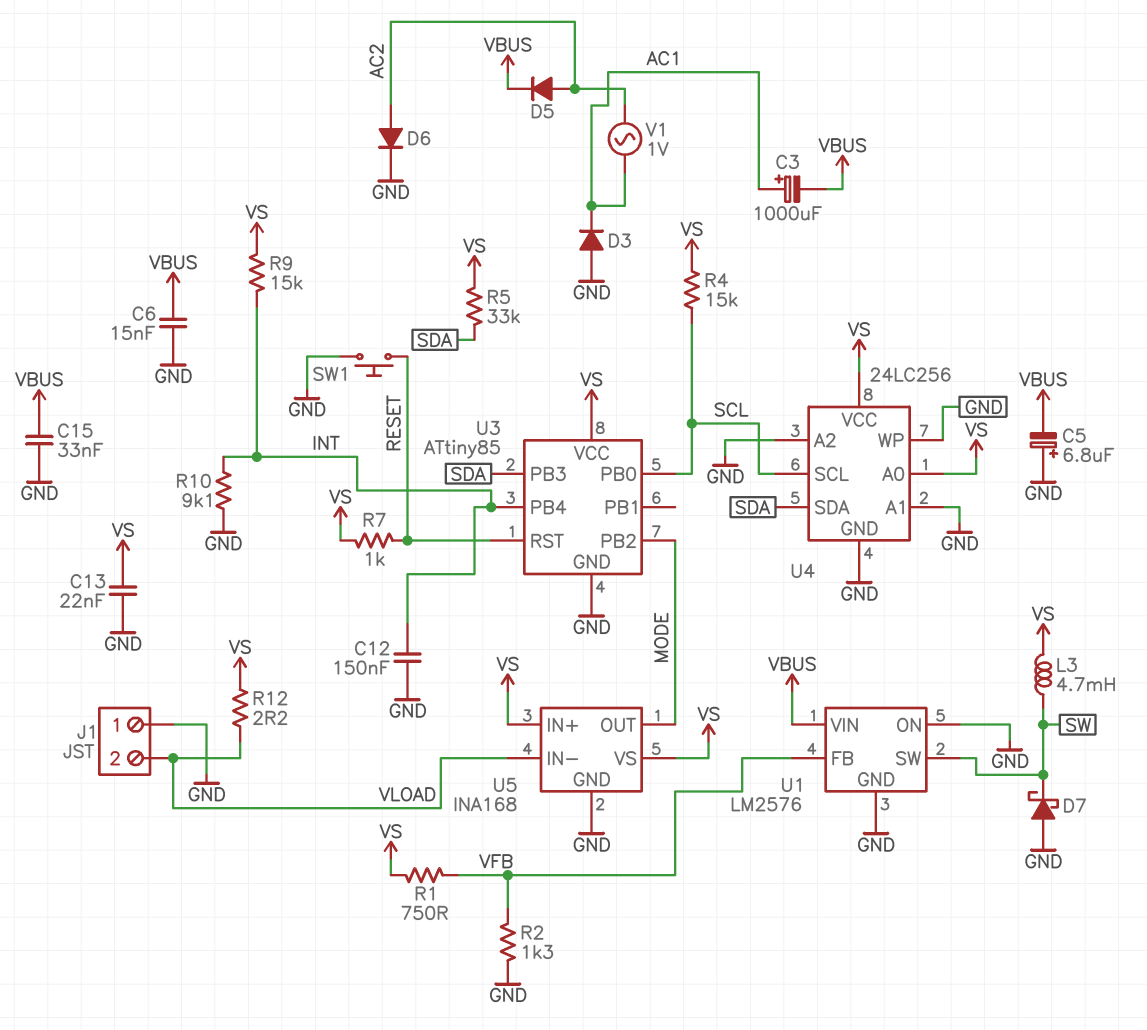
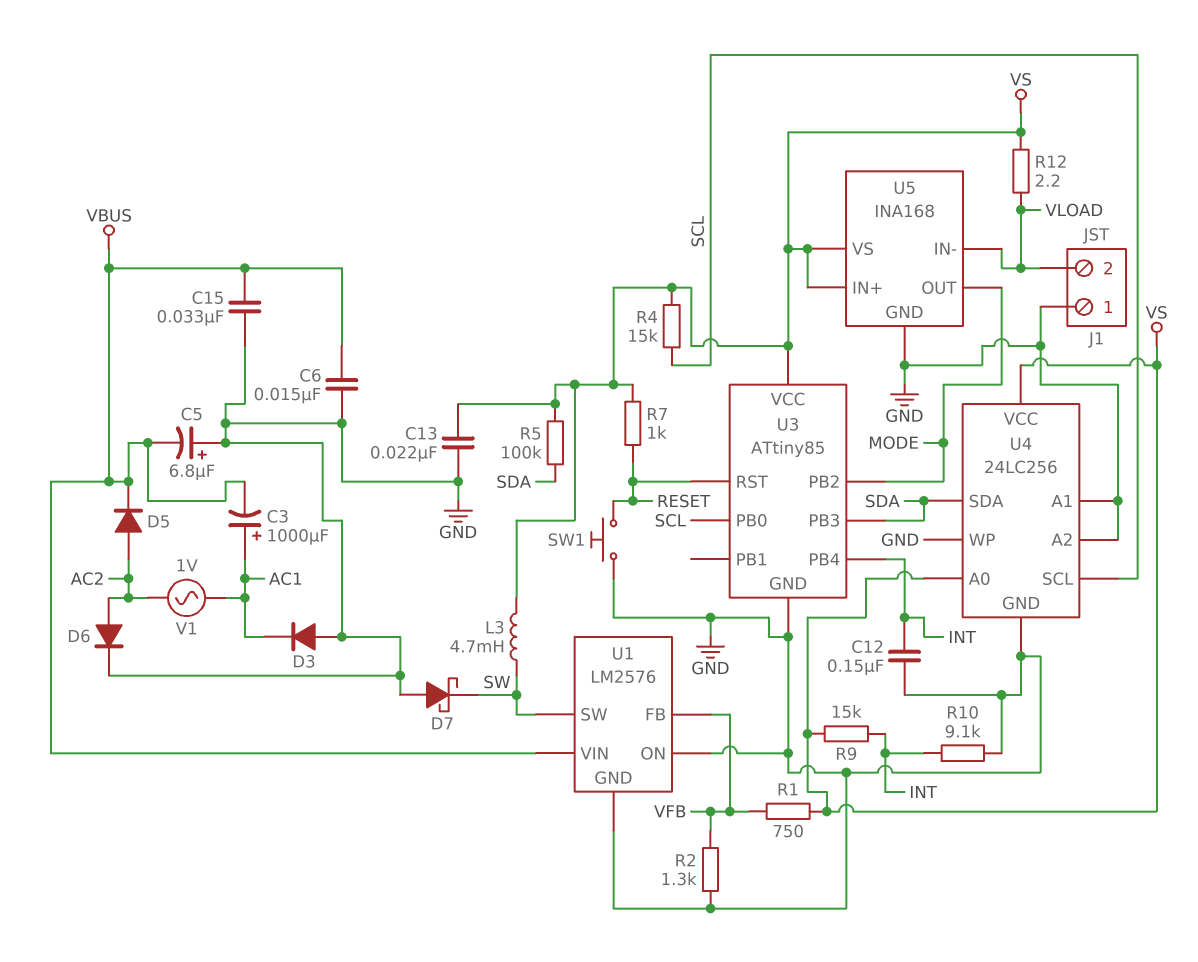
R5: 33k (SDA, VS) -> 100k (SDA, VS)

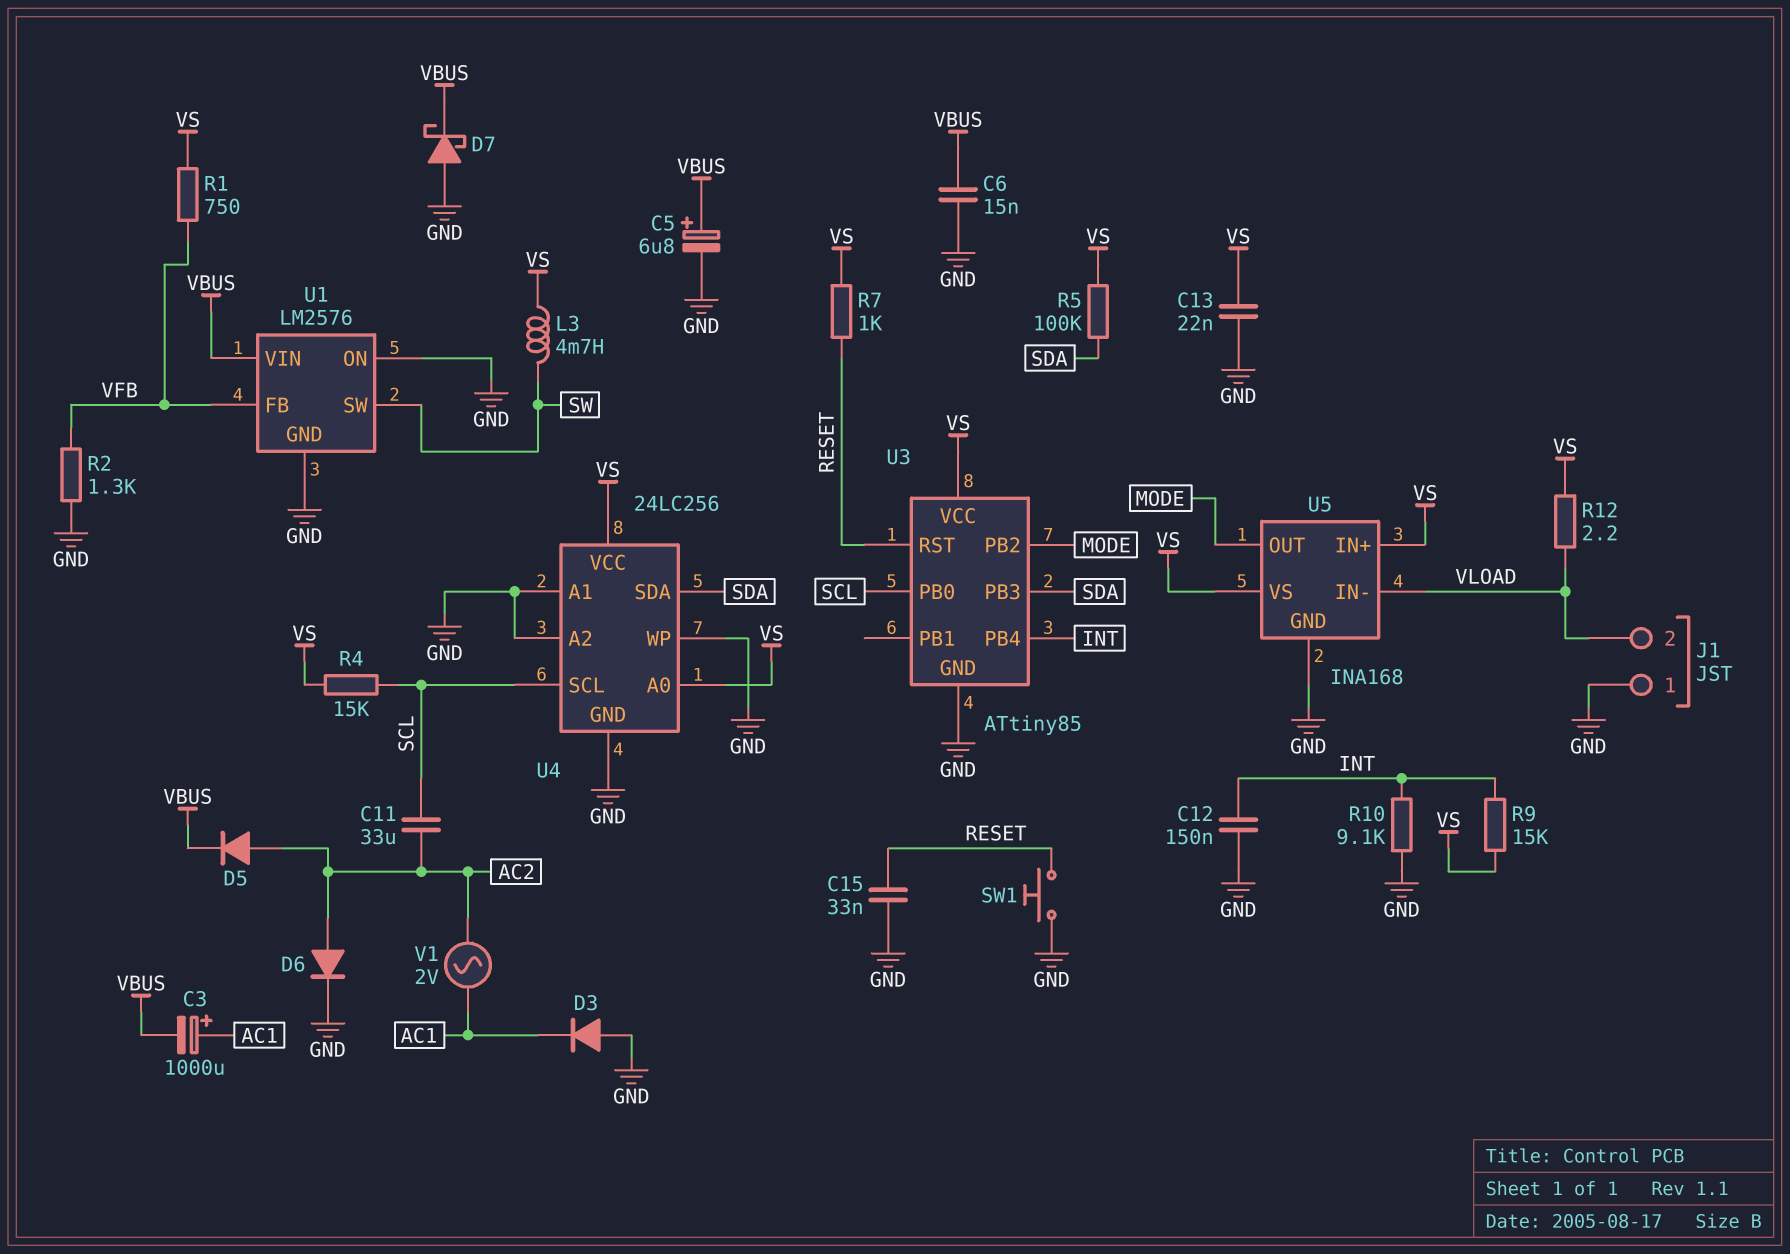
C5: 6.8uF (plus GND, minus VBUS) -> 6.8uF (plus VBUS, minus GND)
C11: none -> 33uF (AC2, SCL)
C15: 33nF (GND, VBUS) -> 33nF (GND, RESET)
D7: schottky (A GND, K SW) -> schottky (A GND, K VBUS)
V1: AC 1V (AC1, AC2) -> AC 2V (AC1, AC2)

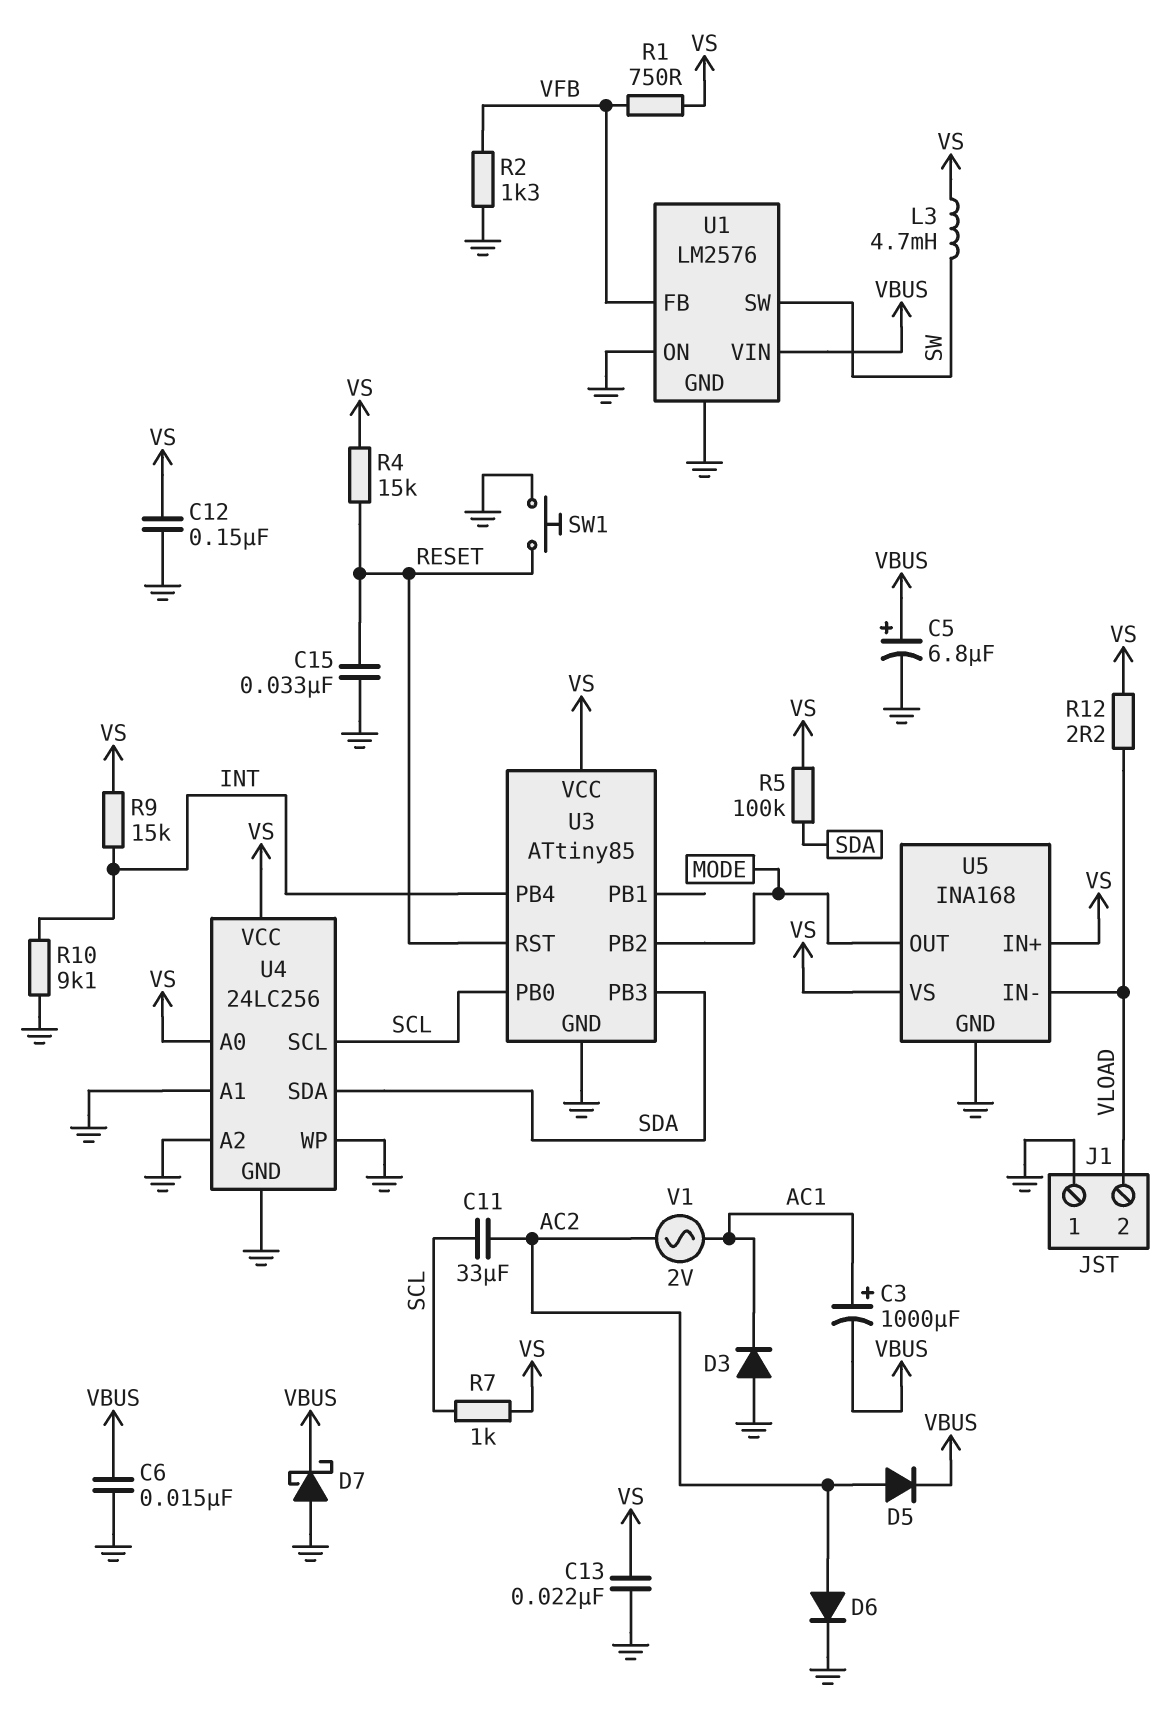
C12: 150nF (GND, INT) -> 150nF (GND, VS)
R4: 15k (SCL, VS) -> 15k (RESET, VS)
R7: 1k (RESET, VS) -> 1k (SCL, VS)

